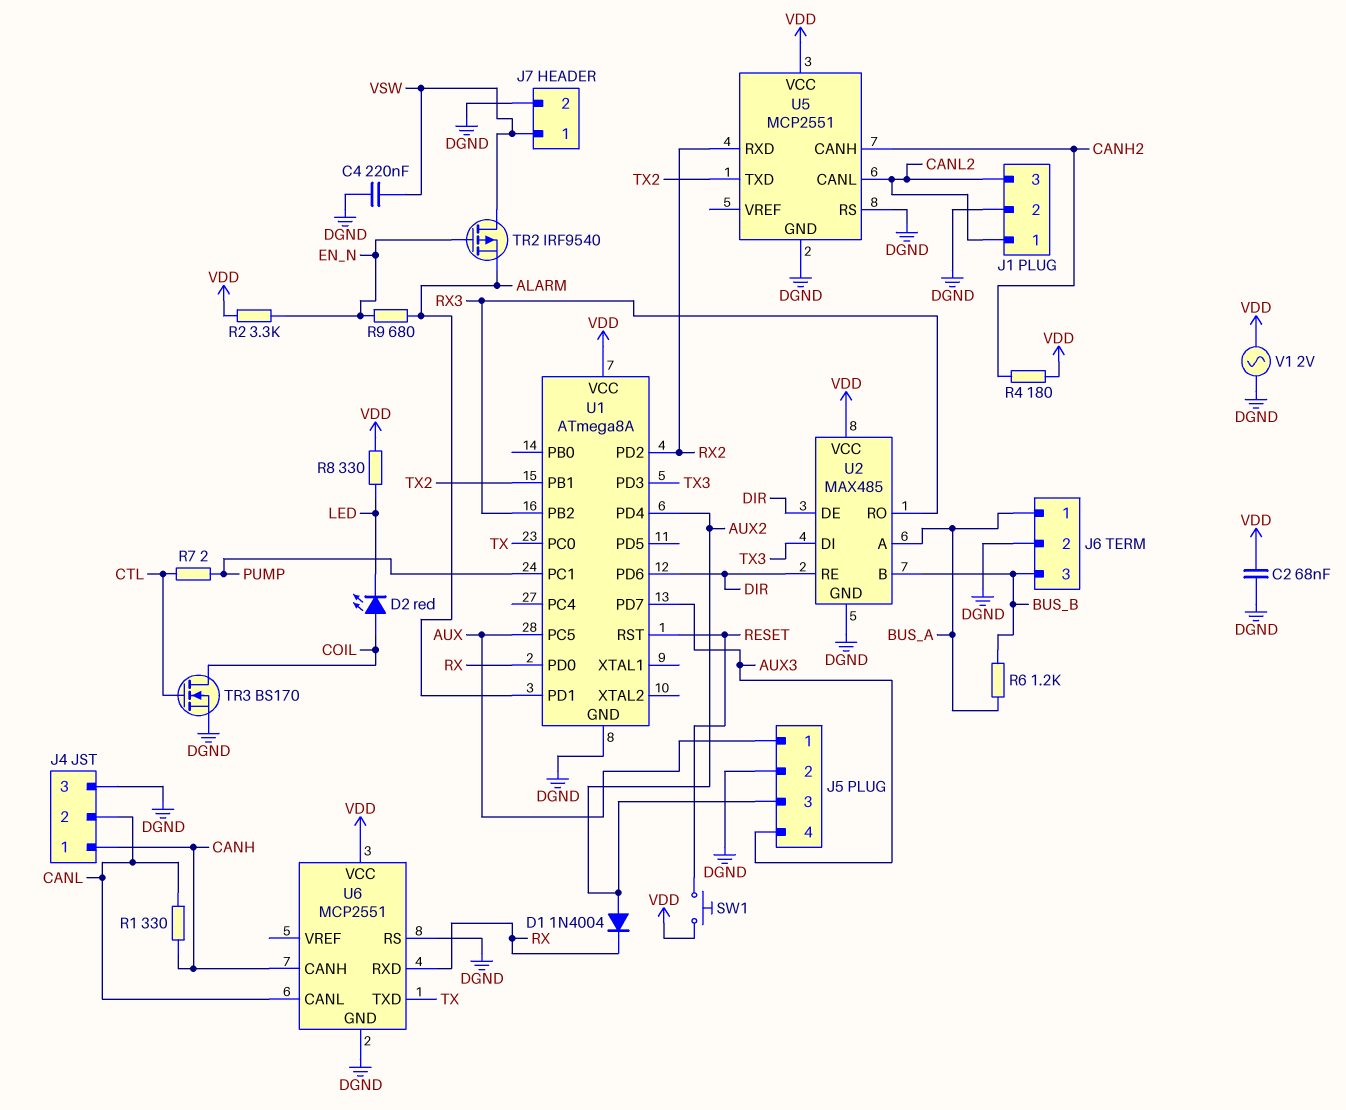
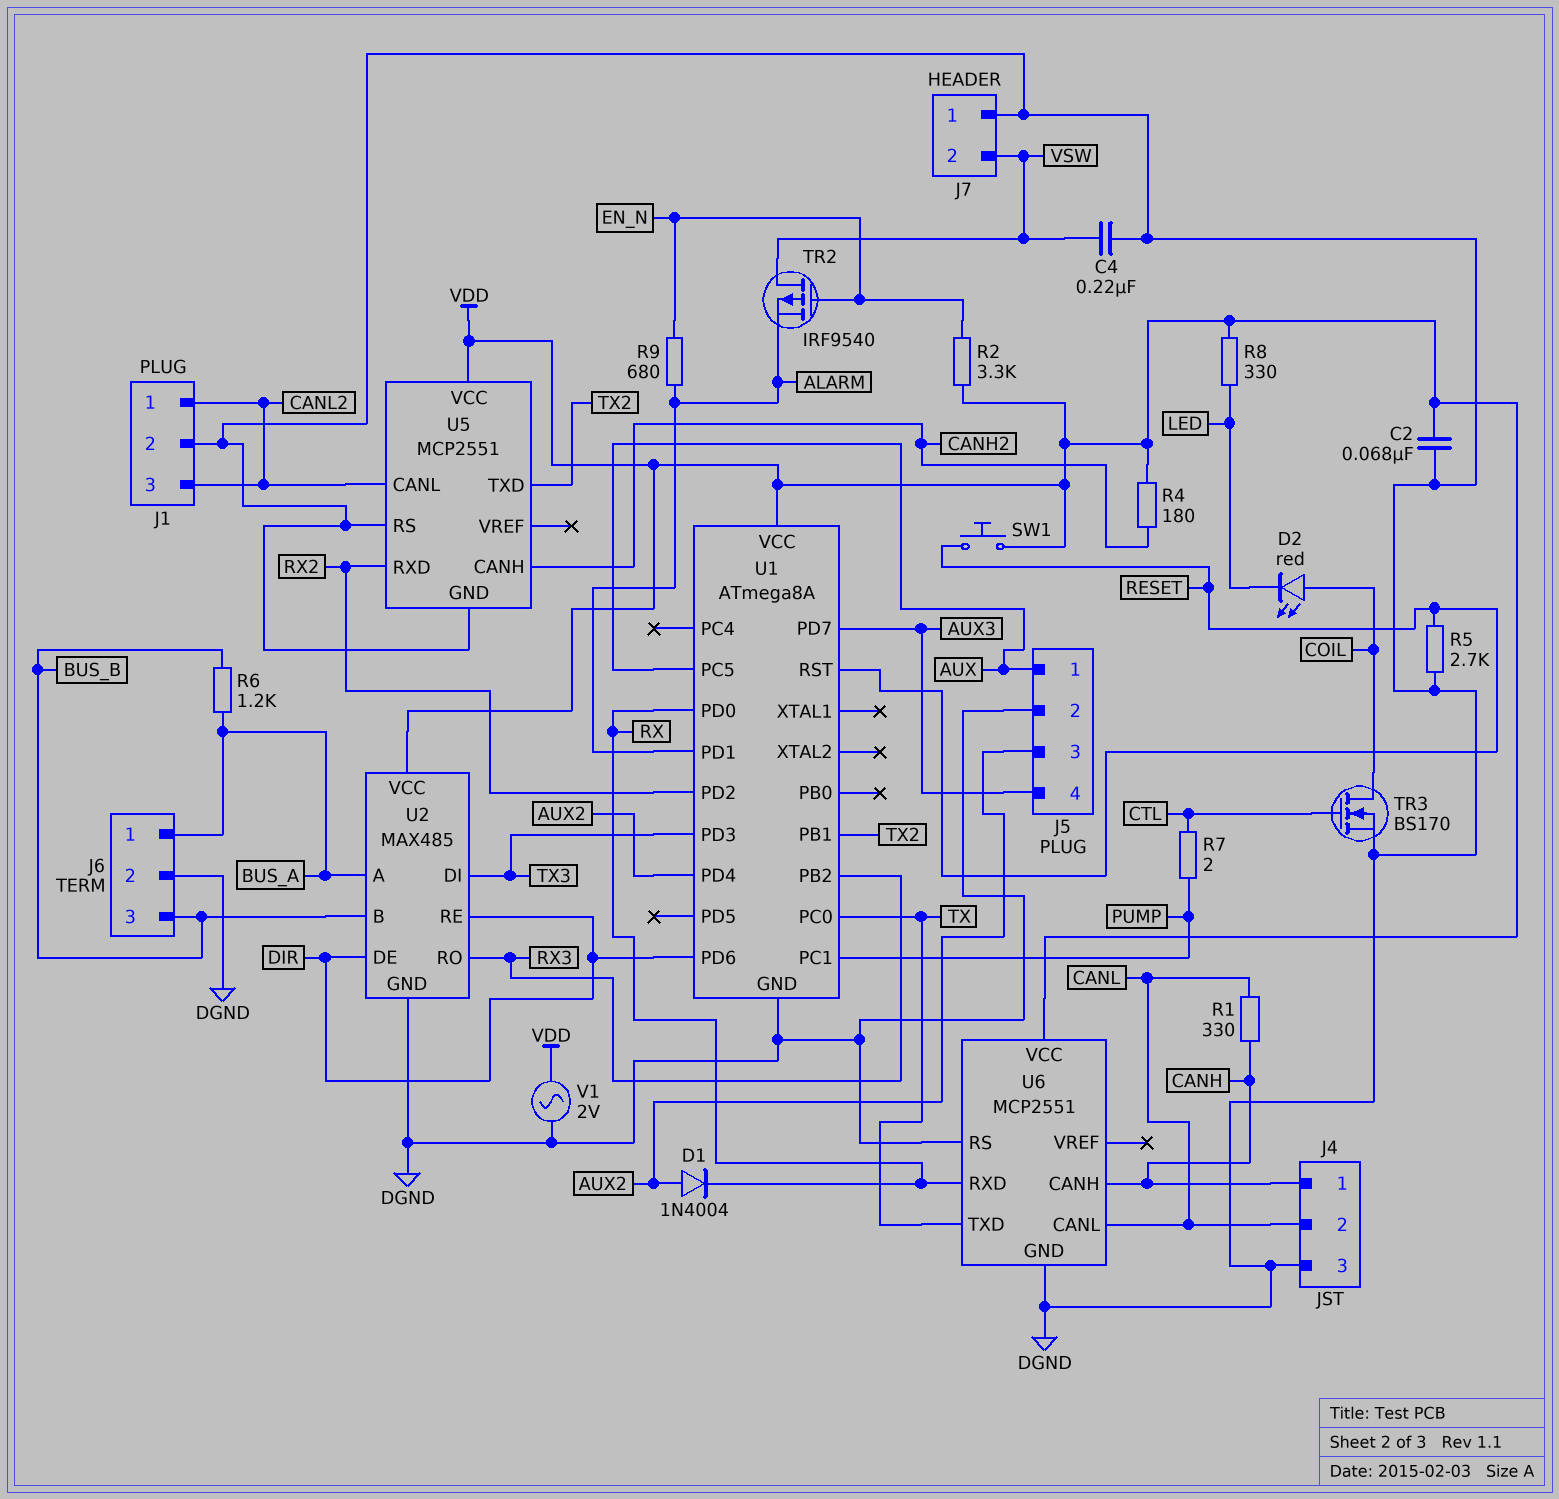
J7 pin 1: VSW -> DGND
J7 pin 2: DGND -> VSW
R5: none -> 2.7k (DGND, RESET)

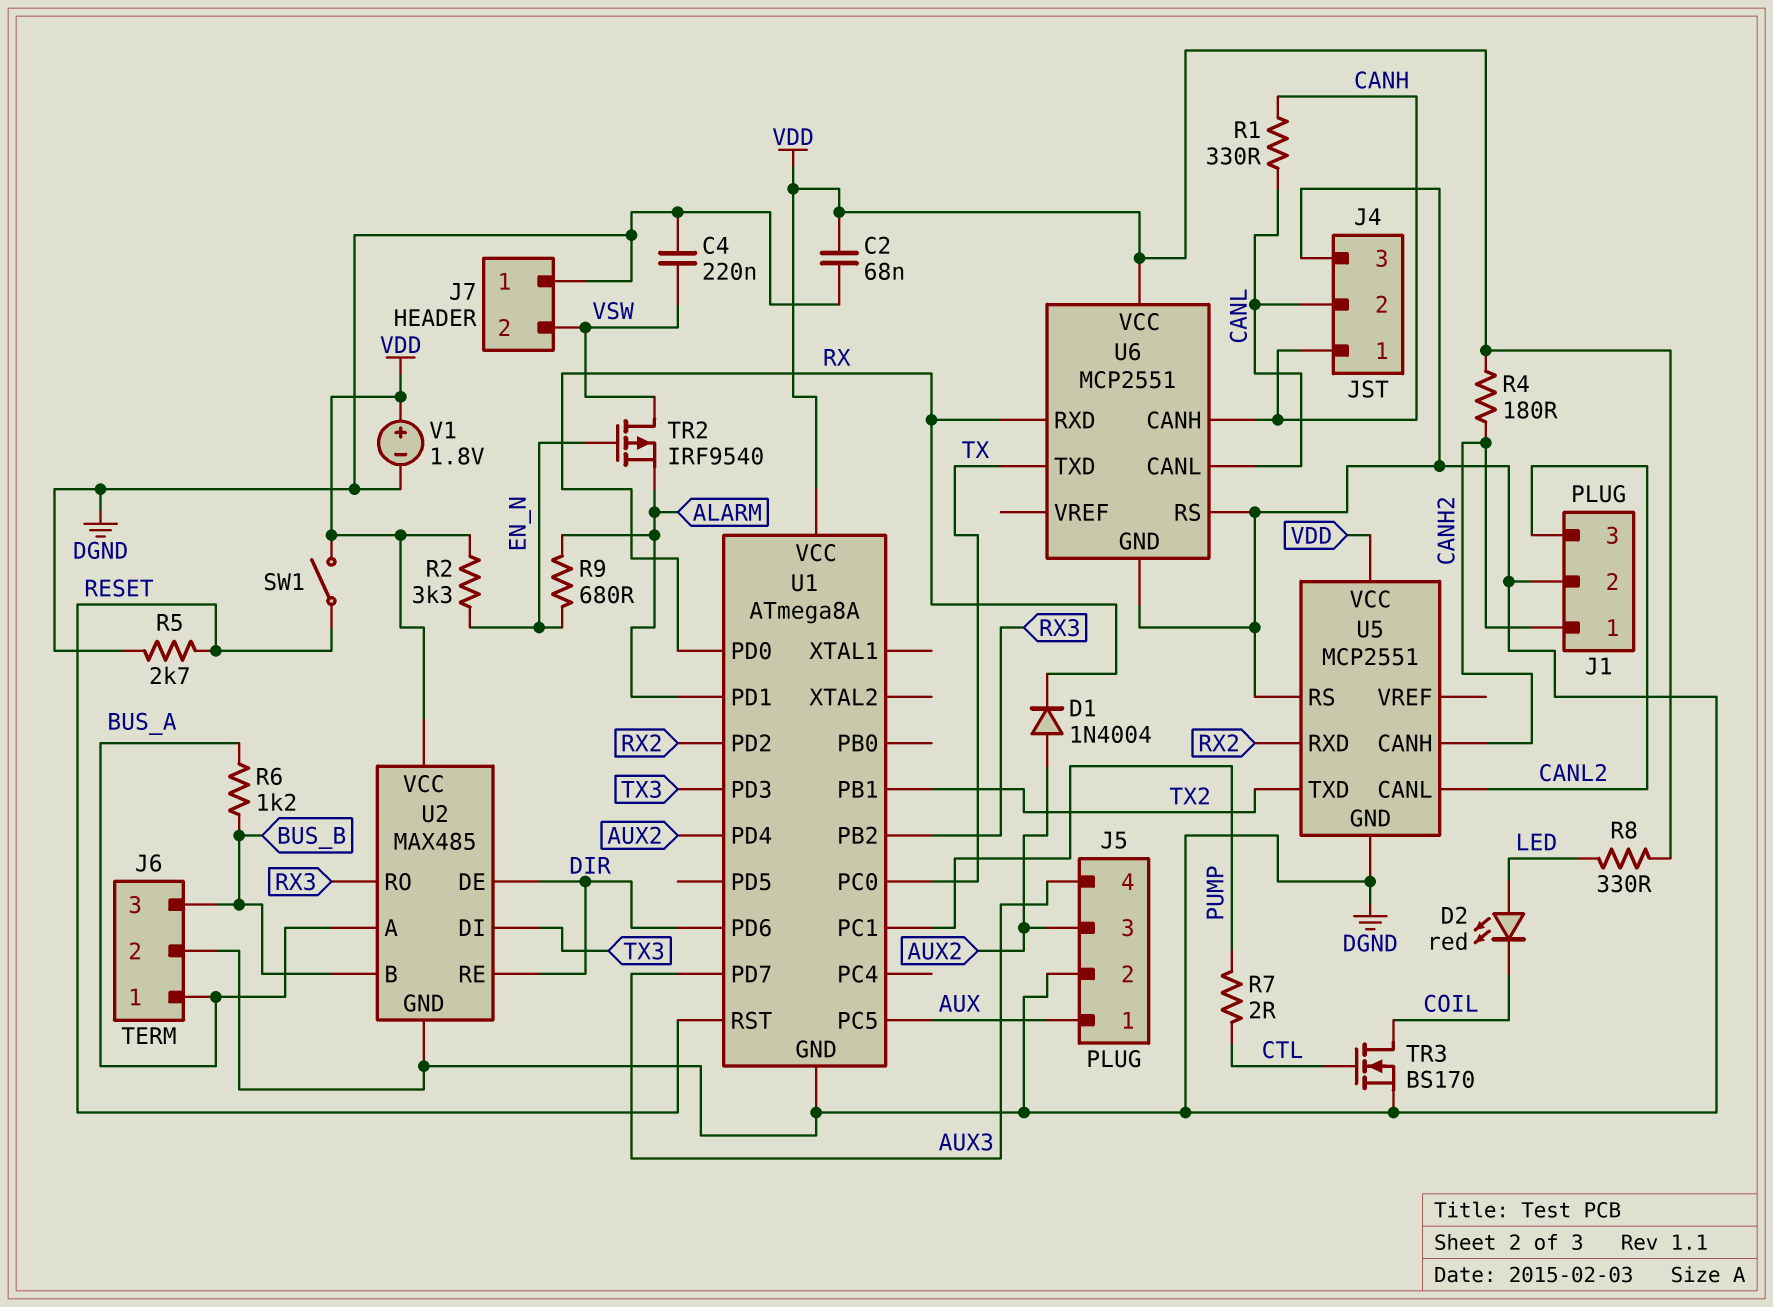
D2: LED red (A COIL, K LED) -> LED red (A LED, K COIL)
J1 pin 1: CANL2 -> CANH2
SW1: button (RESET, VDD) -> switch (RESET, VDD)
V1: AC 2V (DGND, VDD) -> 1.8V (plus VDD, minus DGND)

